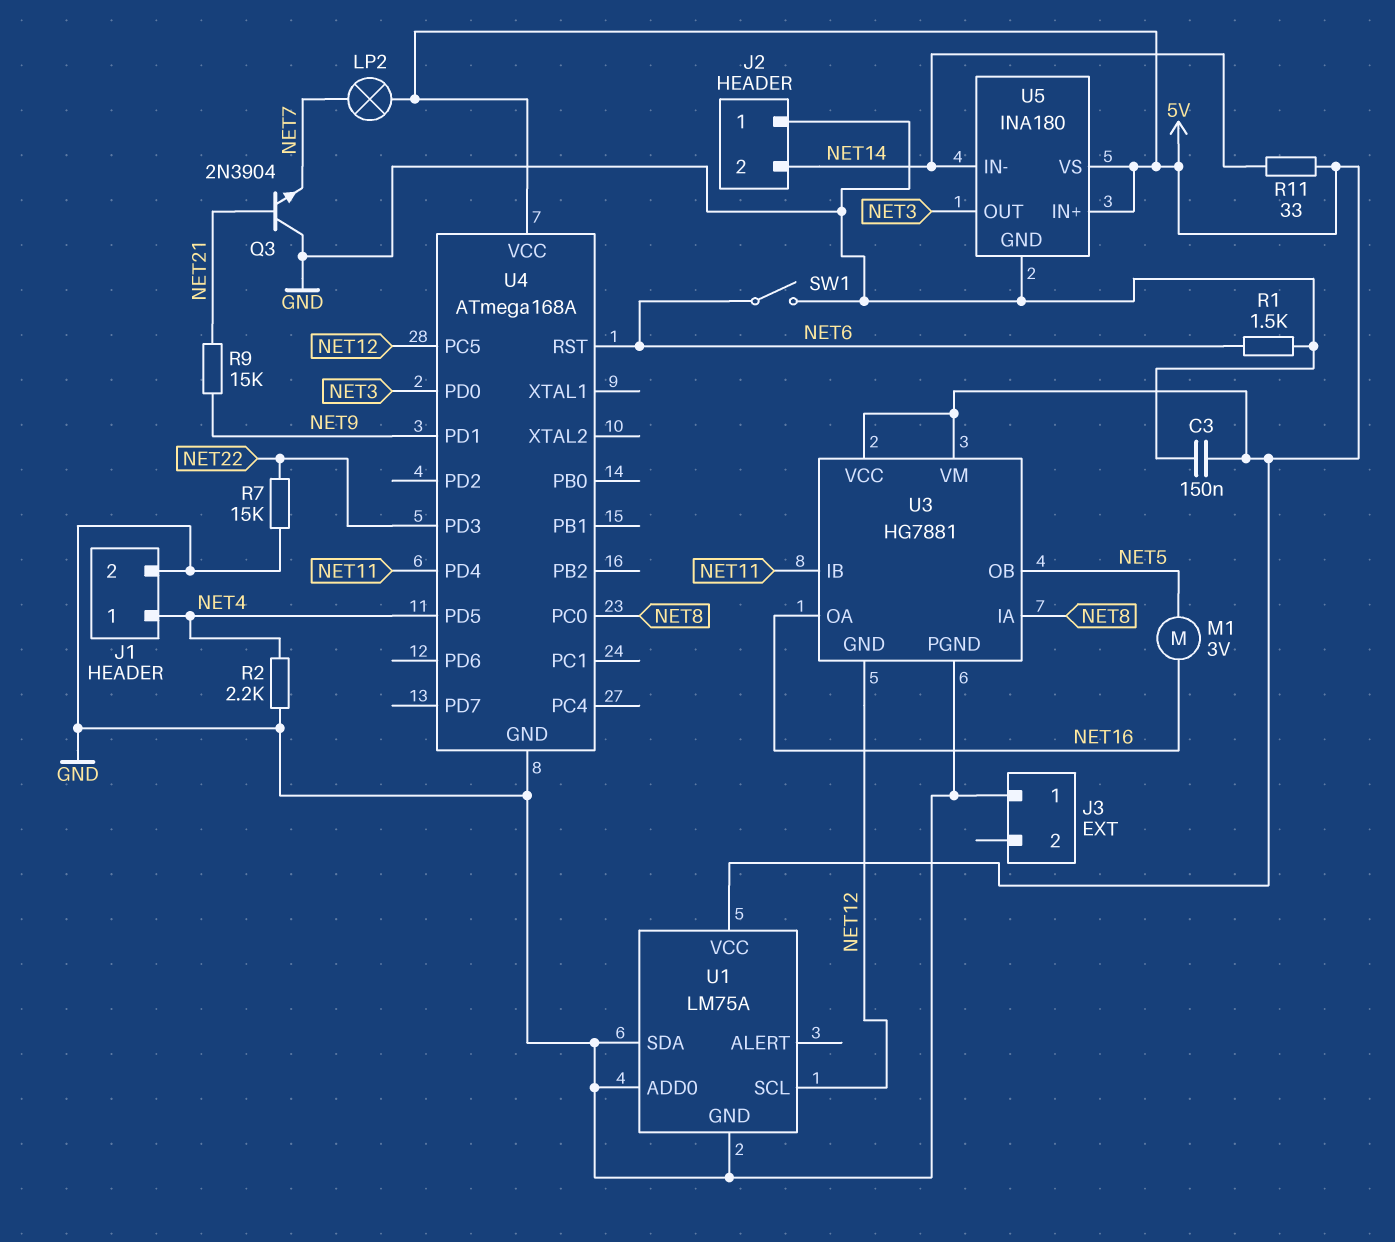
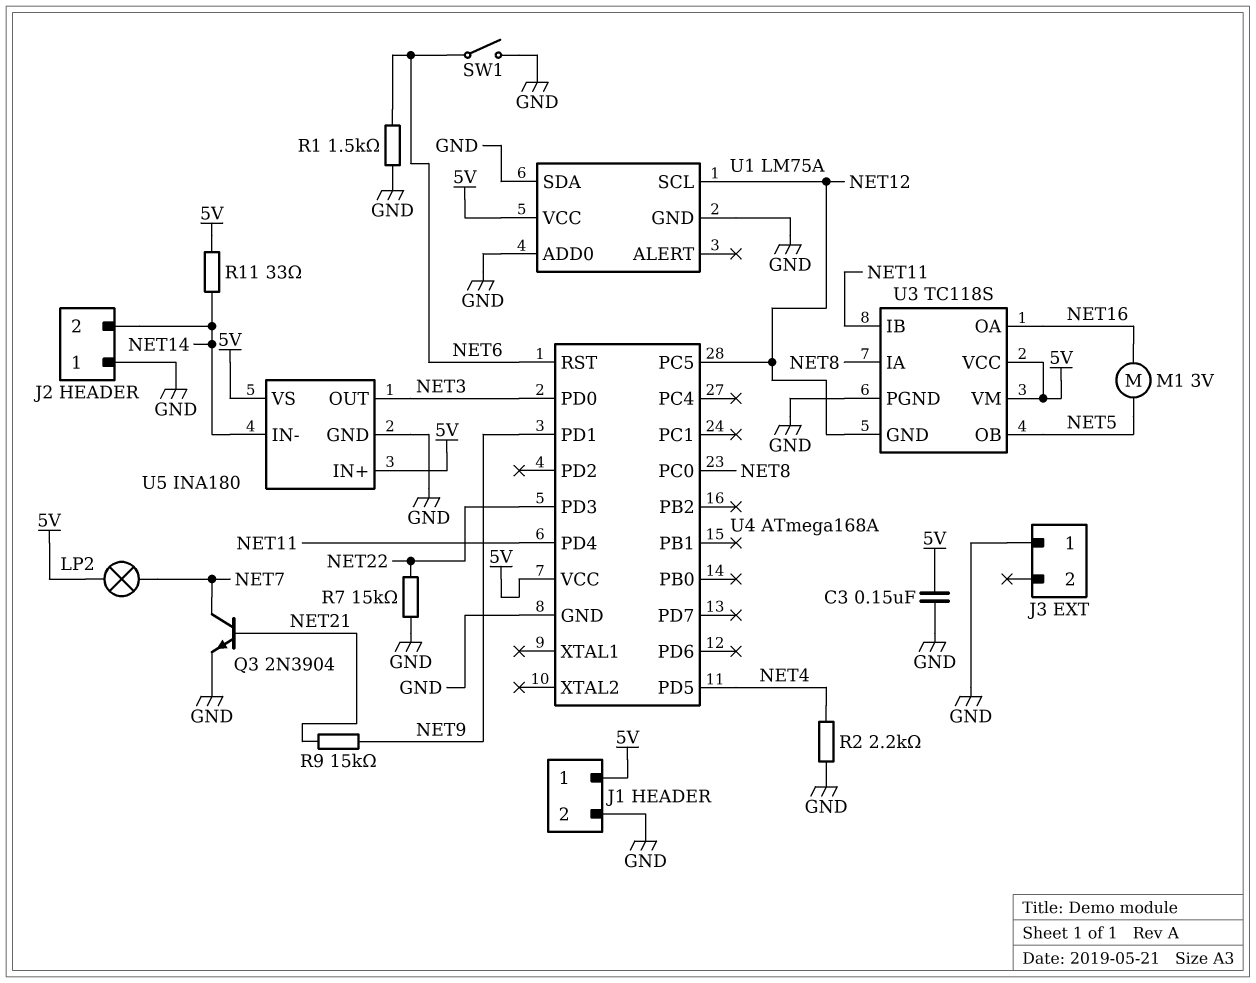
J1 pin 1: NET4 -> 5V
Q3: NPN 2N3904 (B NET21, C GND, E NET7) -> NPN 2N3904 (B NET21, C NET7, E GND)
U3: HG7881 -> TC118S

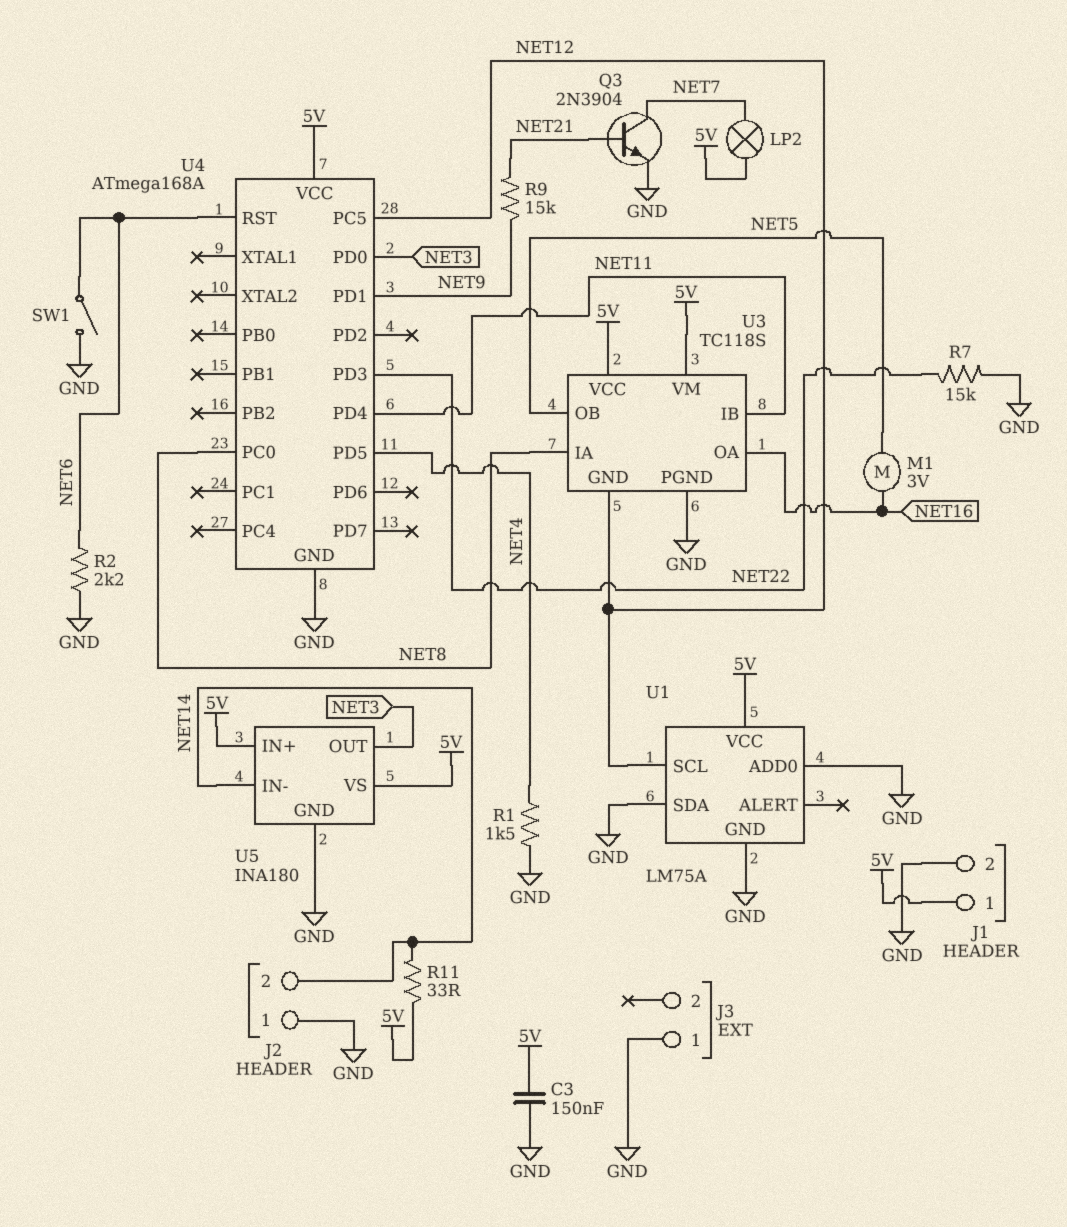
R1: 1.5k (GND, NET6) -> 1.5k (GND, NET4)
R2: 2.2k (GND, NET4) -> 2.2k (GND, NET6)

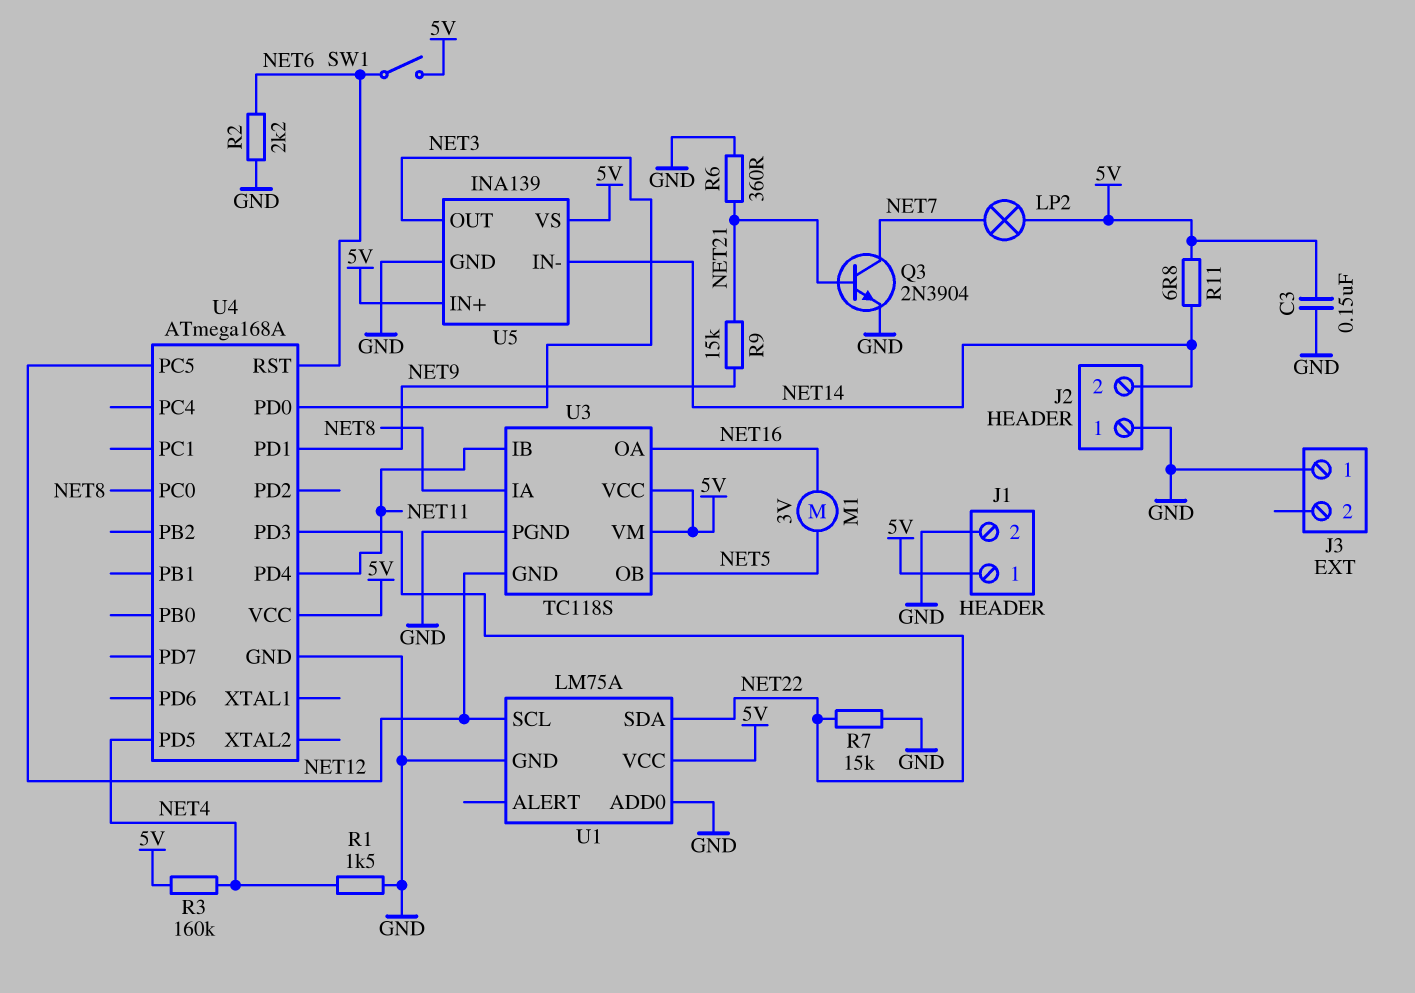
R3: none -> 160k (5V, NET4)
R6: none -> 360 (GND, NET21)
R11: 33 (5V, NET14) -> 6.8 (5V, NET14)
SW1: switch (GND, NET6) -> switch (5V, NET6)
U1 pin SDA: GND -> NET22
U5: INA180 -> INA139

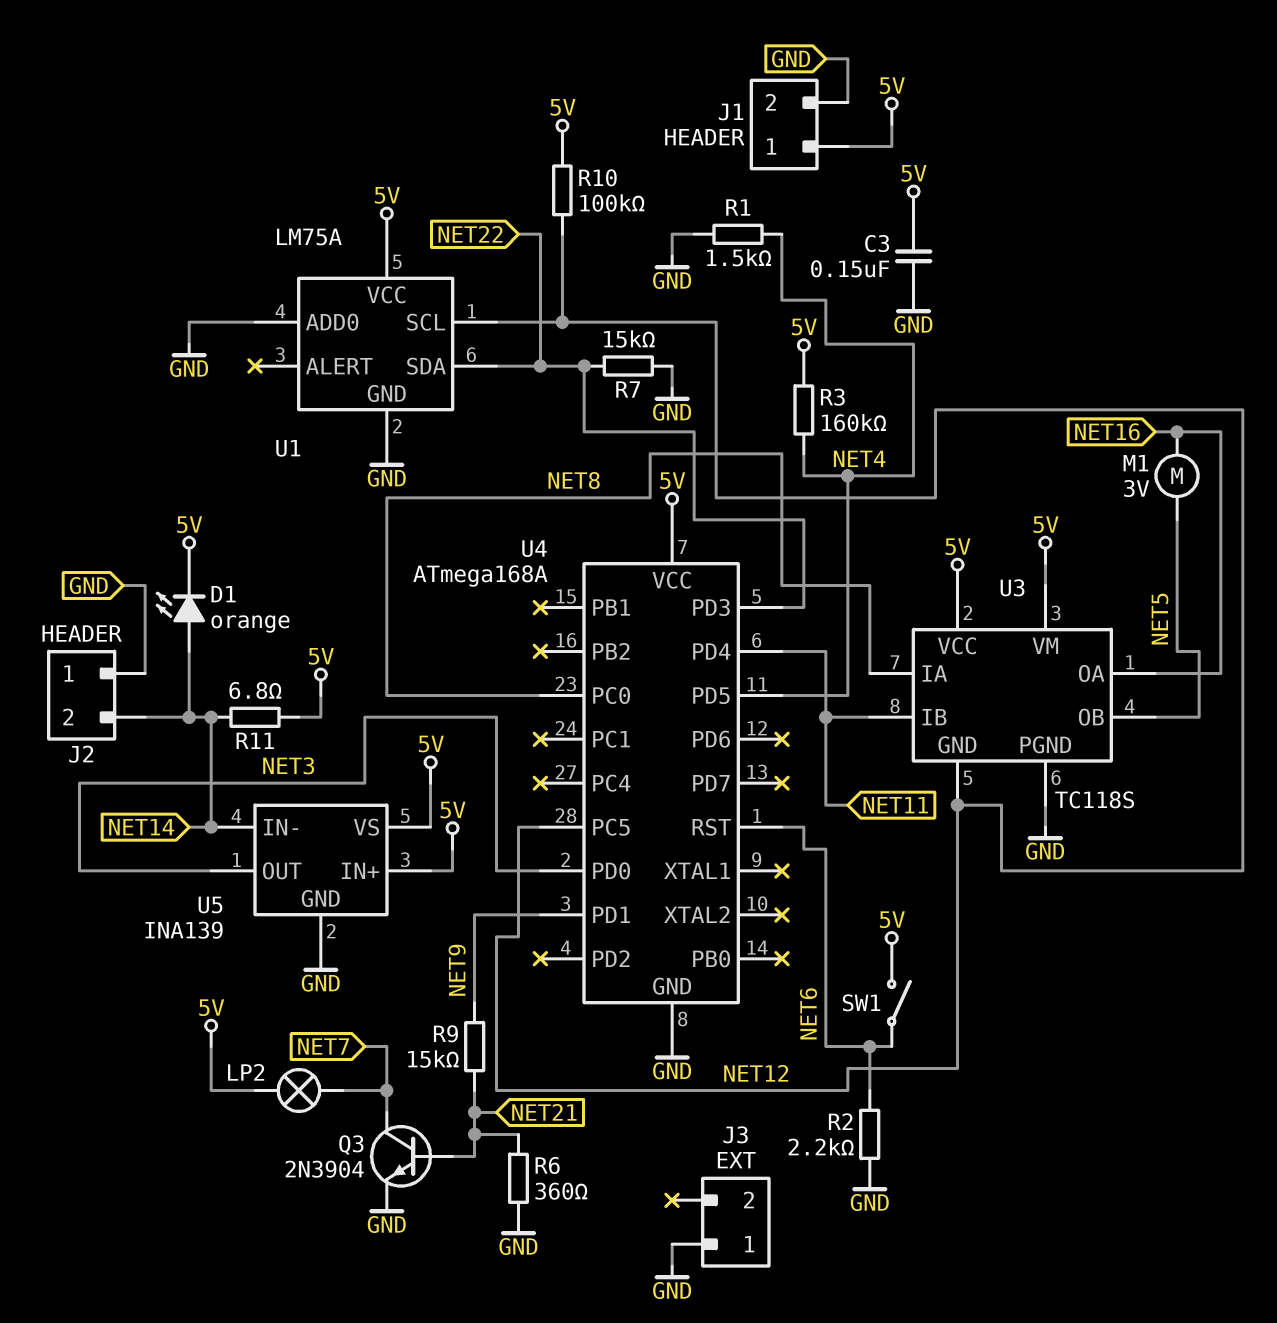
D1: none -> LED orange (A NET14, K 5V)
R10: none -> 100k (5V, NET12)

